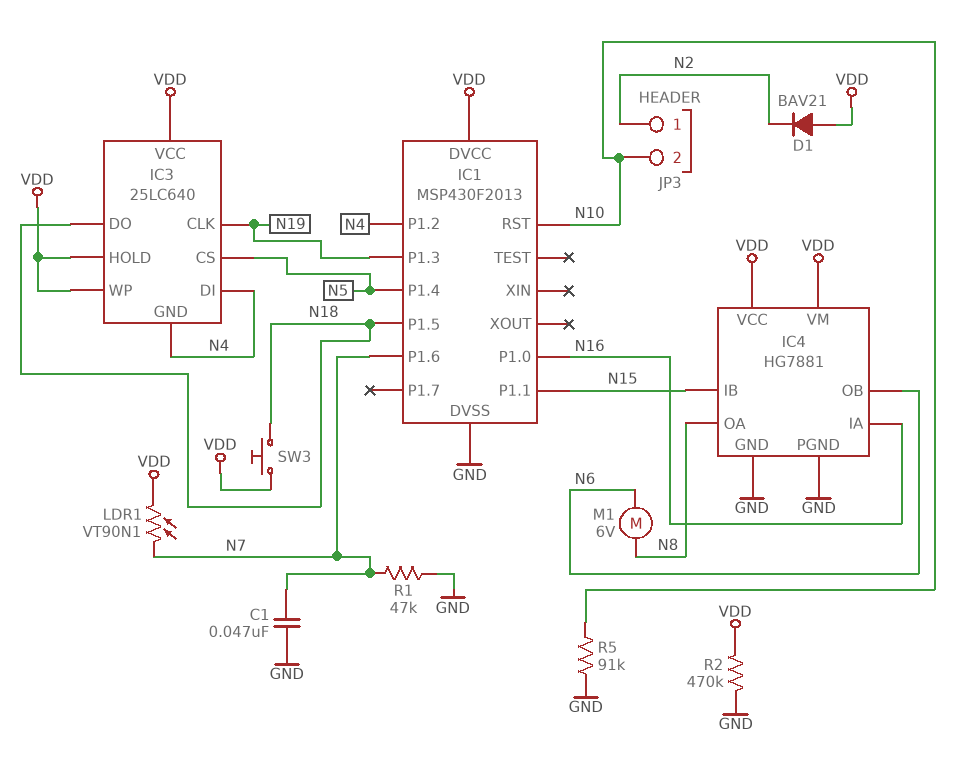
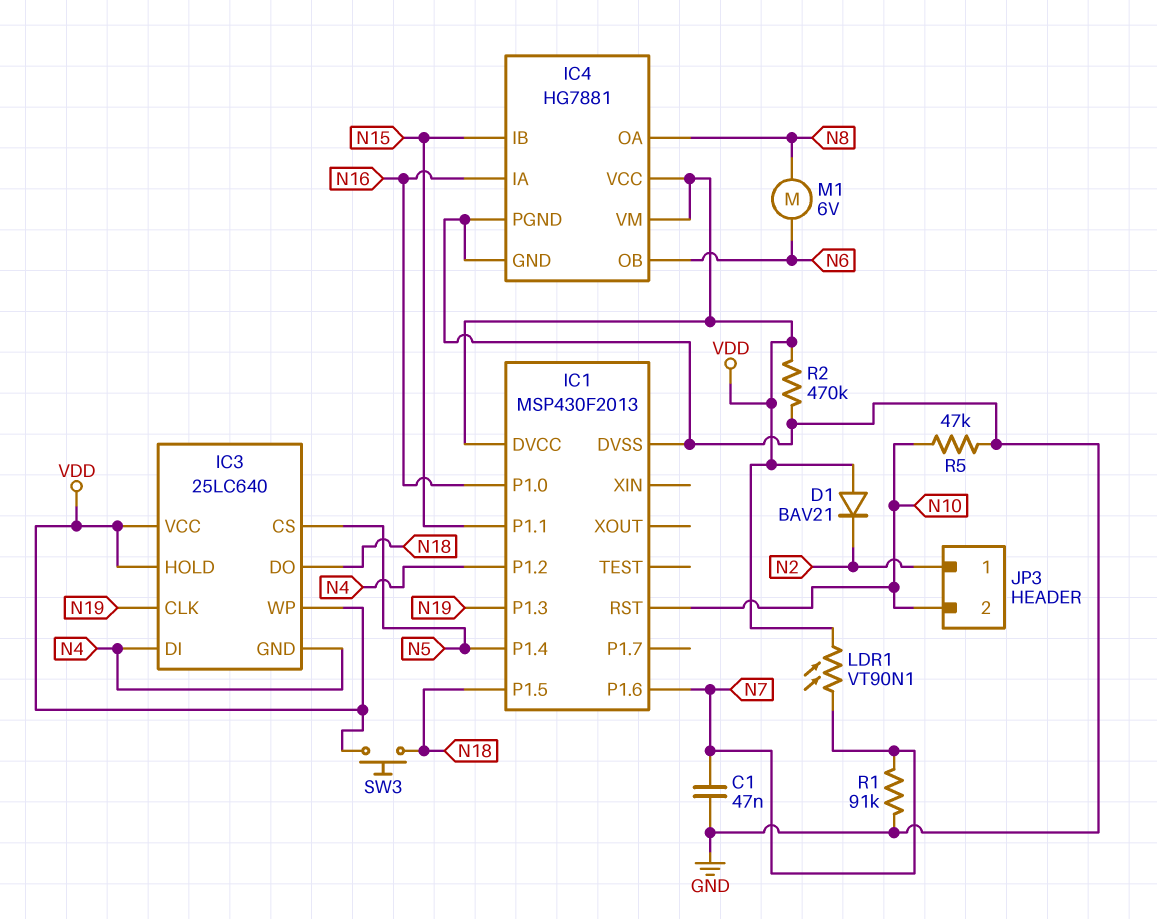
R1: 47k (GND, N7) -> 91k (GND, N7)
R5: 91k (GND, N10) -> 47k (GND, N10)

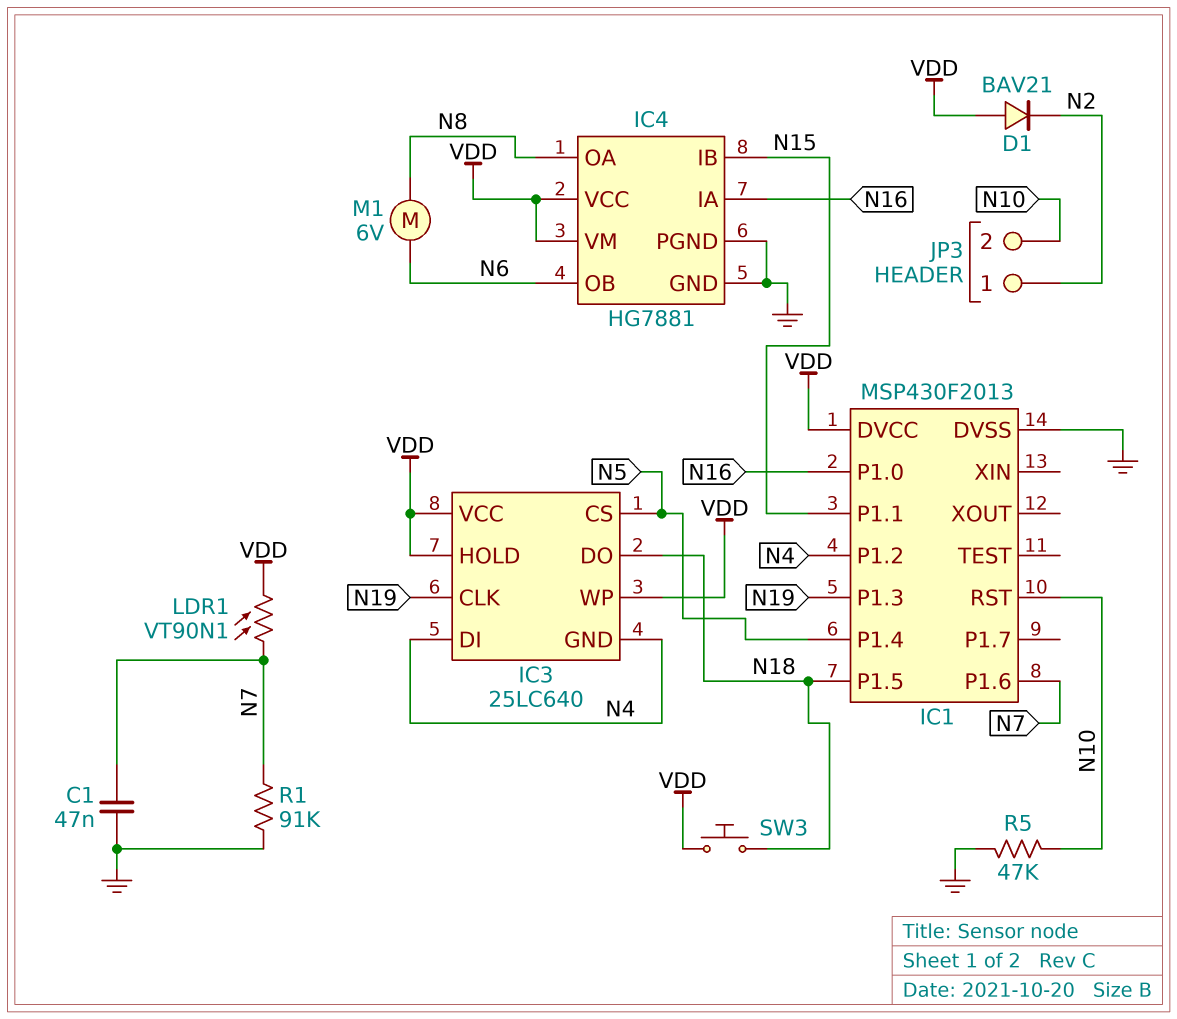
R2: 470k (GND, VDD) -> none

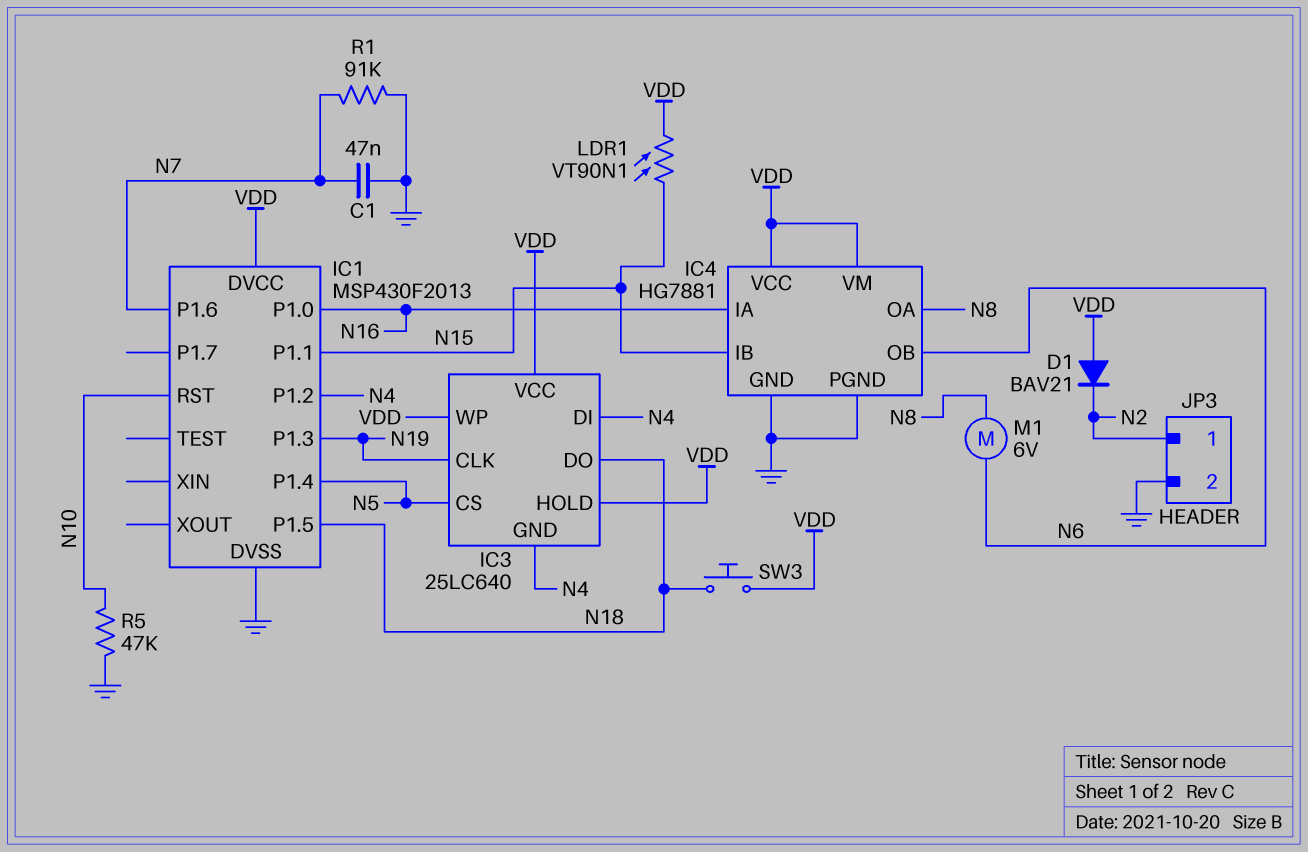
JP3 pin 2: N10 -> GND
LDR1: VT90N1 (N7, VDD) -> VT90N1 (N15, VDD)

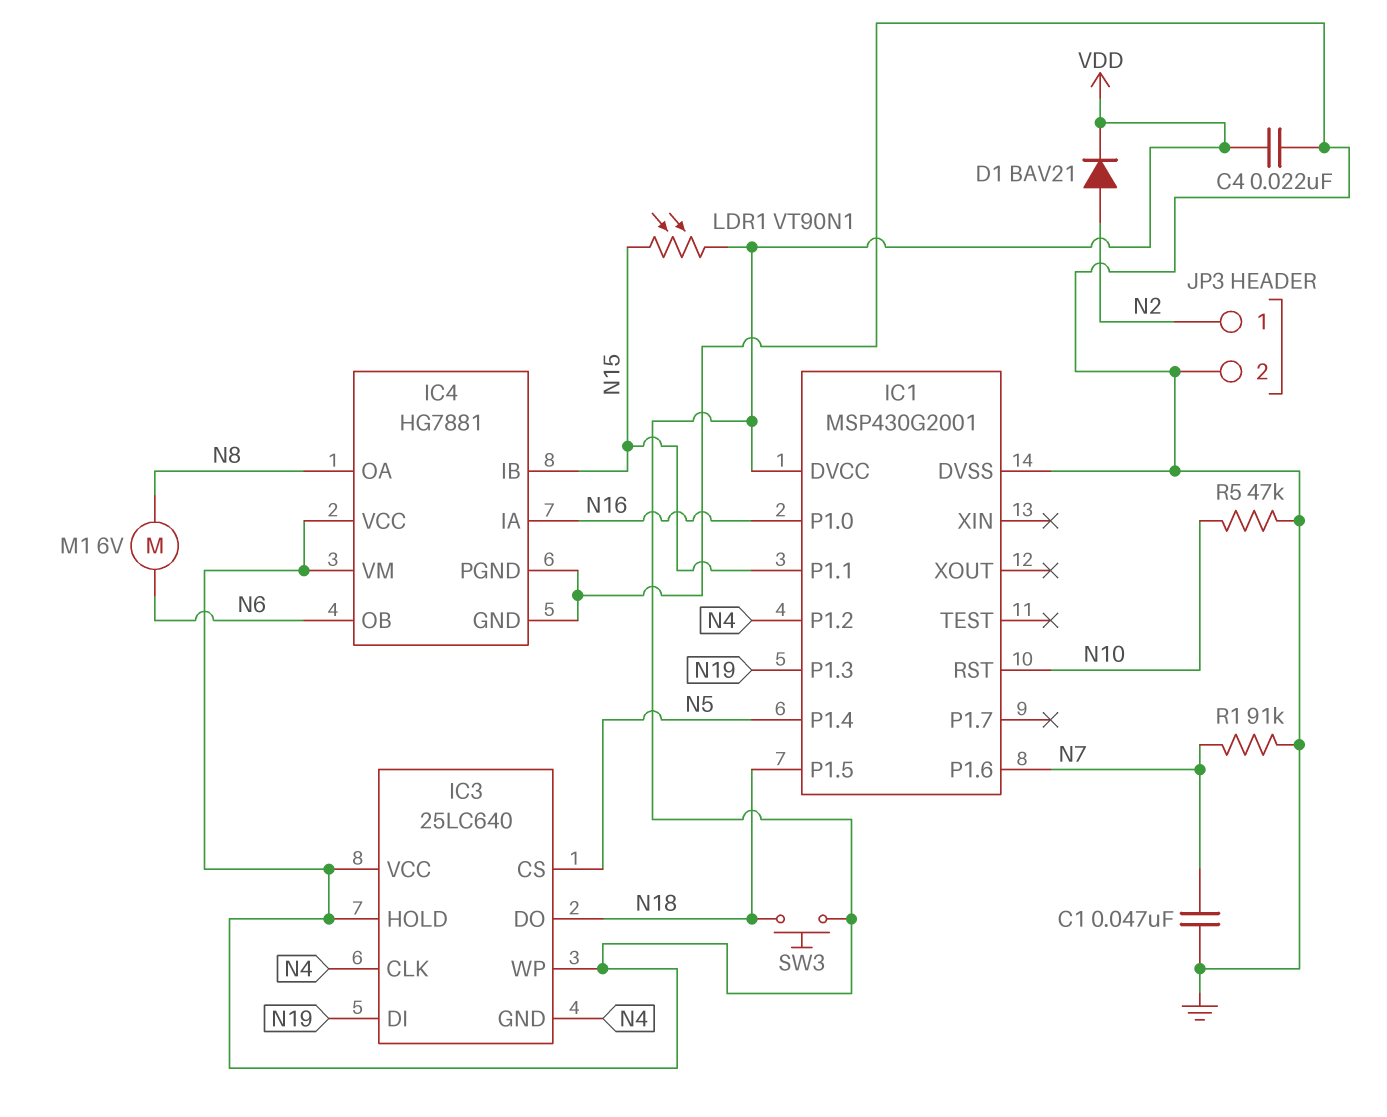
C4: none -> 22nF (GND, VDD)
D1: diode BAV21 (A VDD, K N2) -> diode BAV21 (A N2, K VDD)
IC1: MSP430F2013 -> MSP430G2001
IC3 pin CLK: N19 -> N4
IC3 pin DI: N4 -> N19

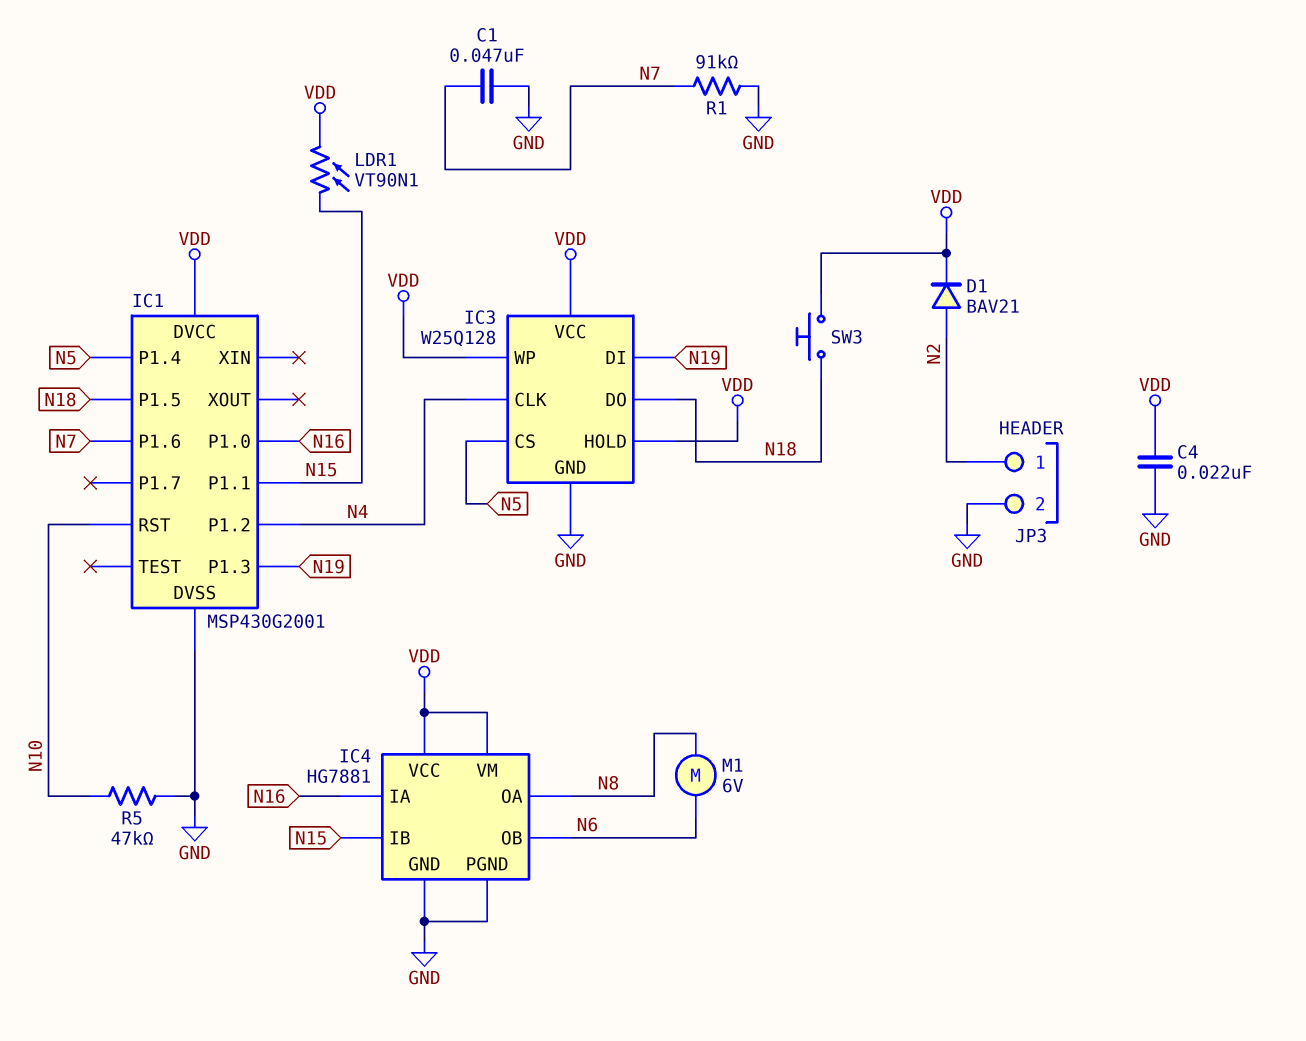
IC3: 25LC640 -> W25Q128
IC3 pin GND: N4 -> GND

